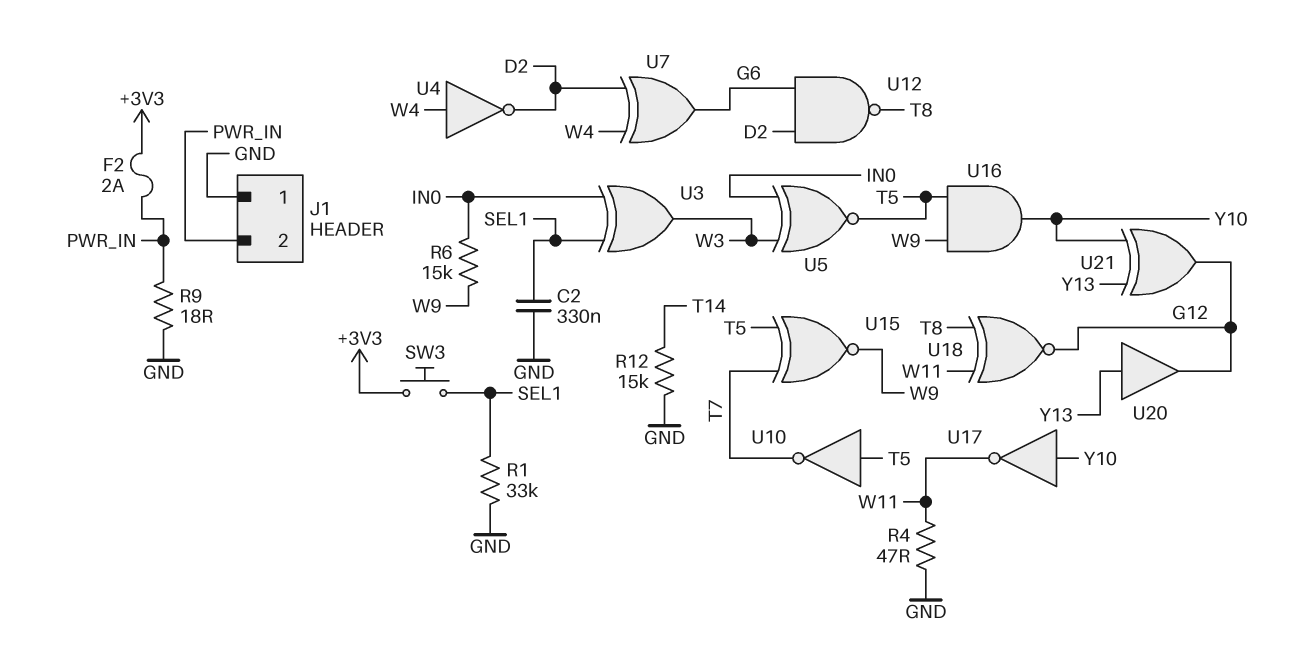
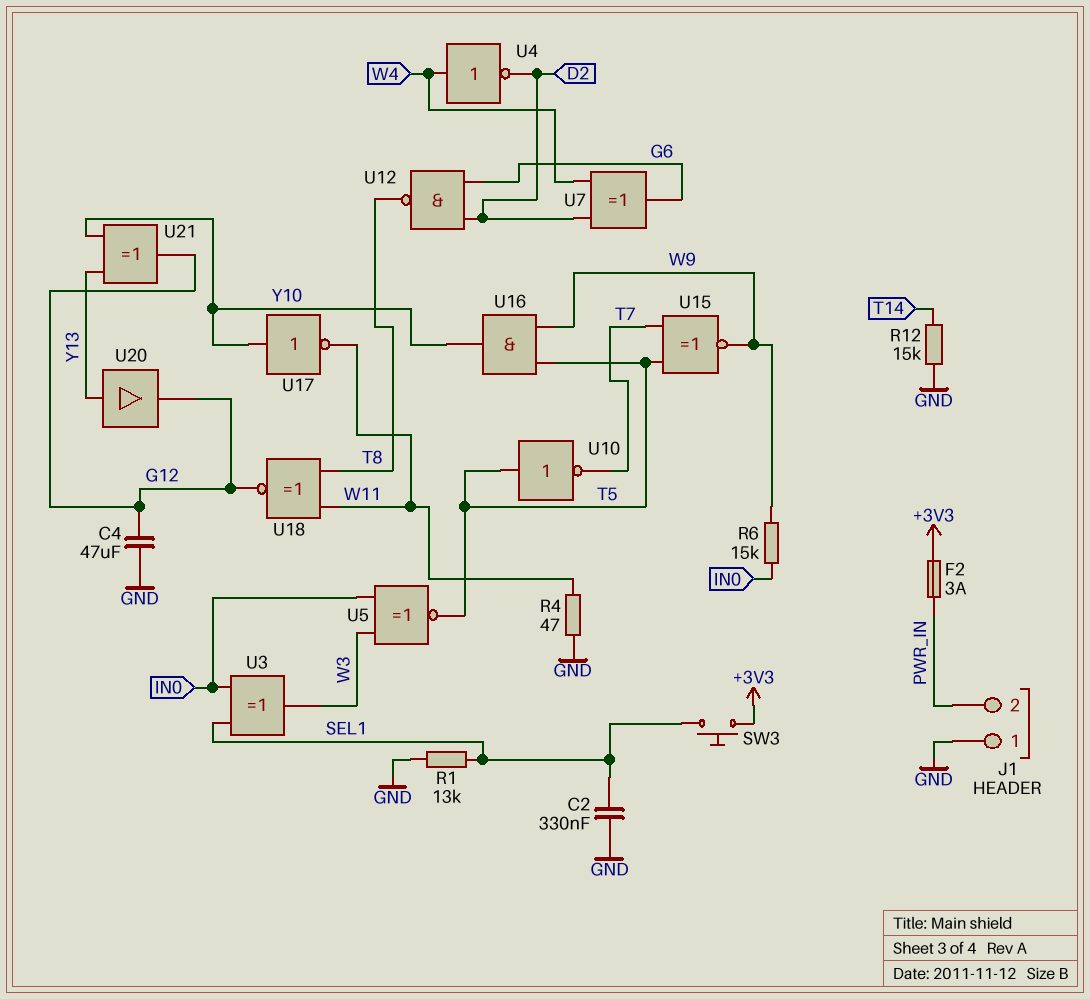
C4: none -> 47uF (G12, GND)
F2: 2A (+3V3, PWR_IN) -> 3A (+3V3, PWR_IN)
R1: 33k (GND, SEL1) -> 13k (GND, SEL1)
R9: 18 (GND, PWR_IN) -> none

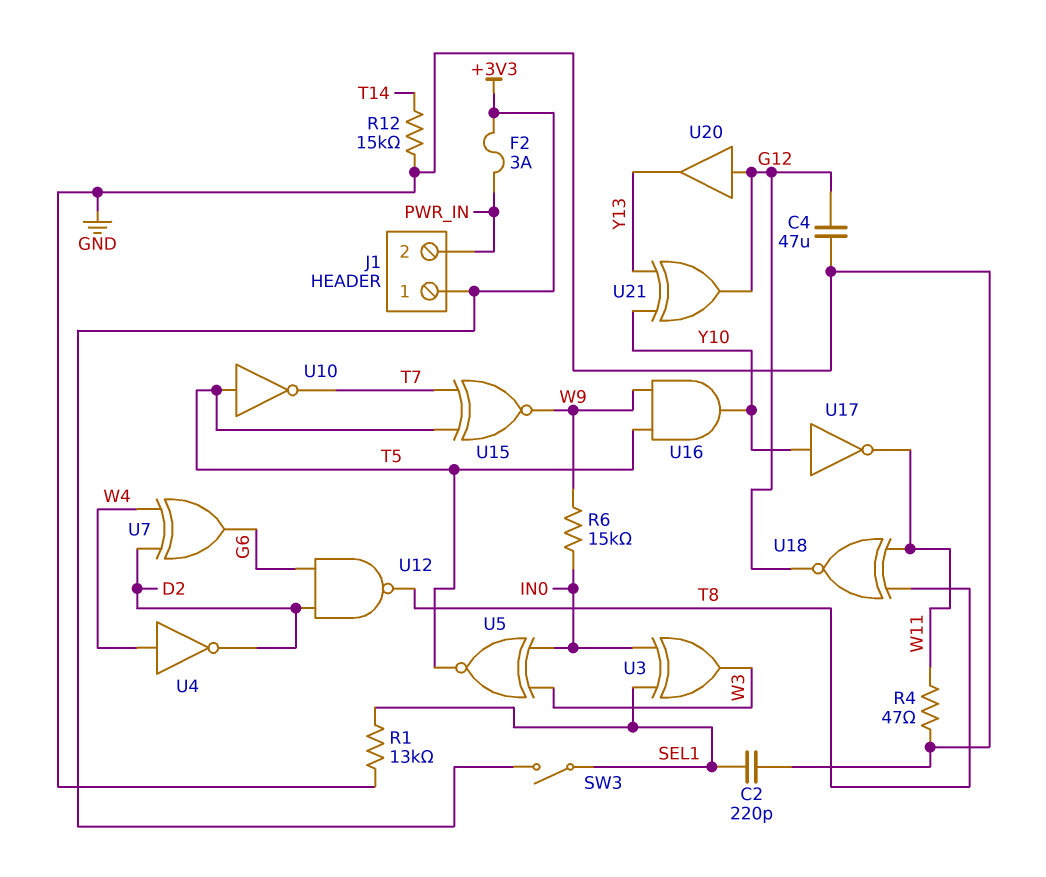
C2: 330nF (GND, SEL1) -> 220pF (GND, SEL1)
J1 pin 1: GND -> +3V3
SW3: button (+3V3, SEL1) -> switch (+3V3, SEL1)
U20: buffer (in Y13, out G12) -> buffer (in G12, out Y13)

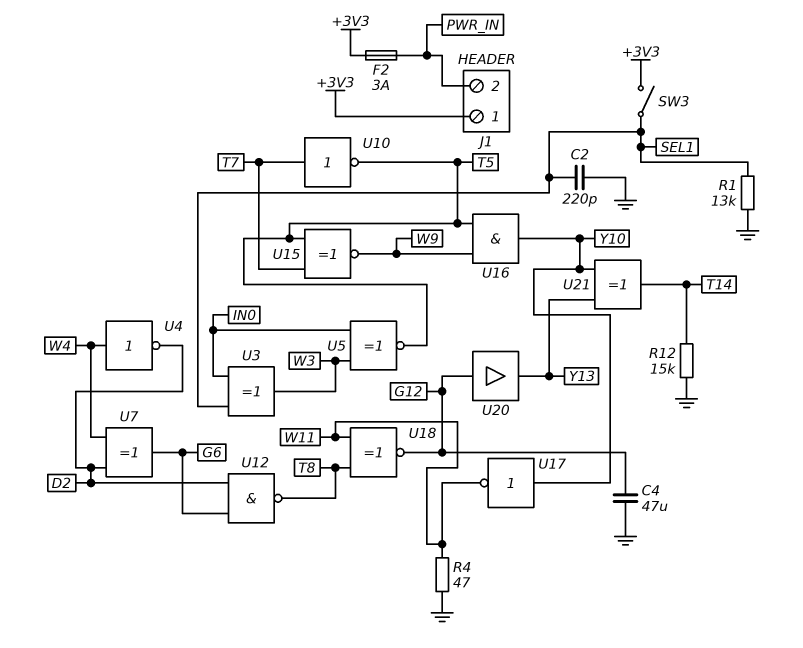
R6: 15k (IN0, W9) -> none
U10: NOT (in T5, out T7) -> NOT (in T7, out T5)
U21: XOR (in Y10, in Y13, out G12) -> XOR (in Y10, in Y13, out T14)

